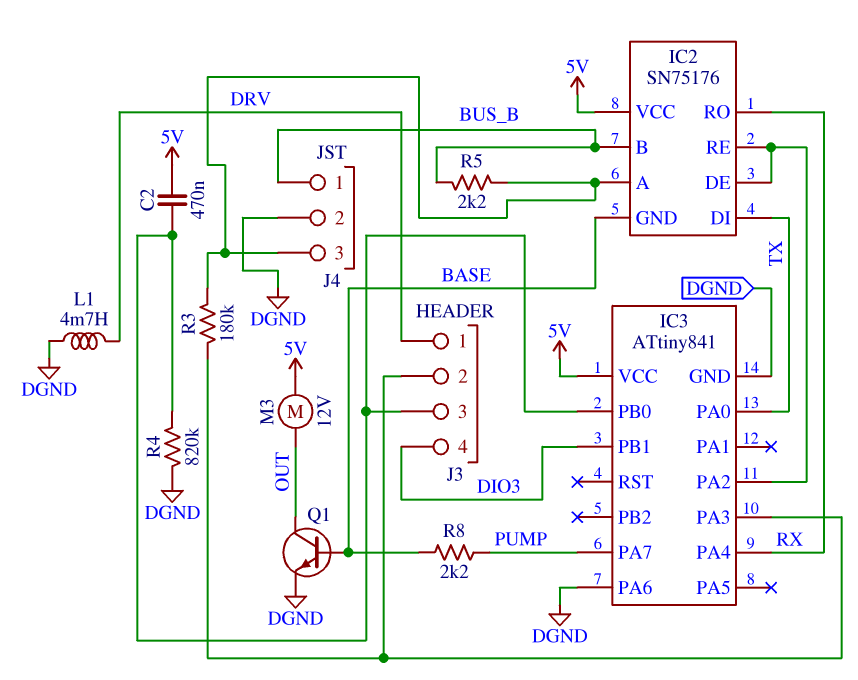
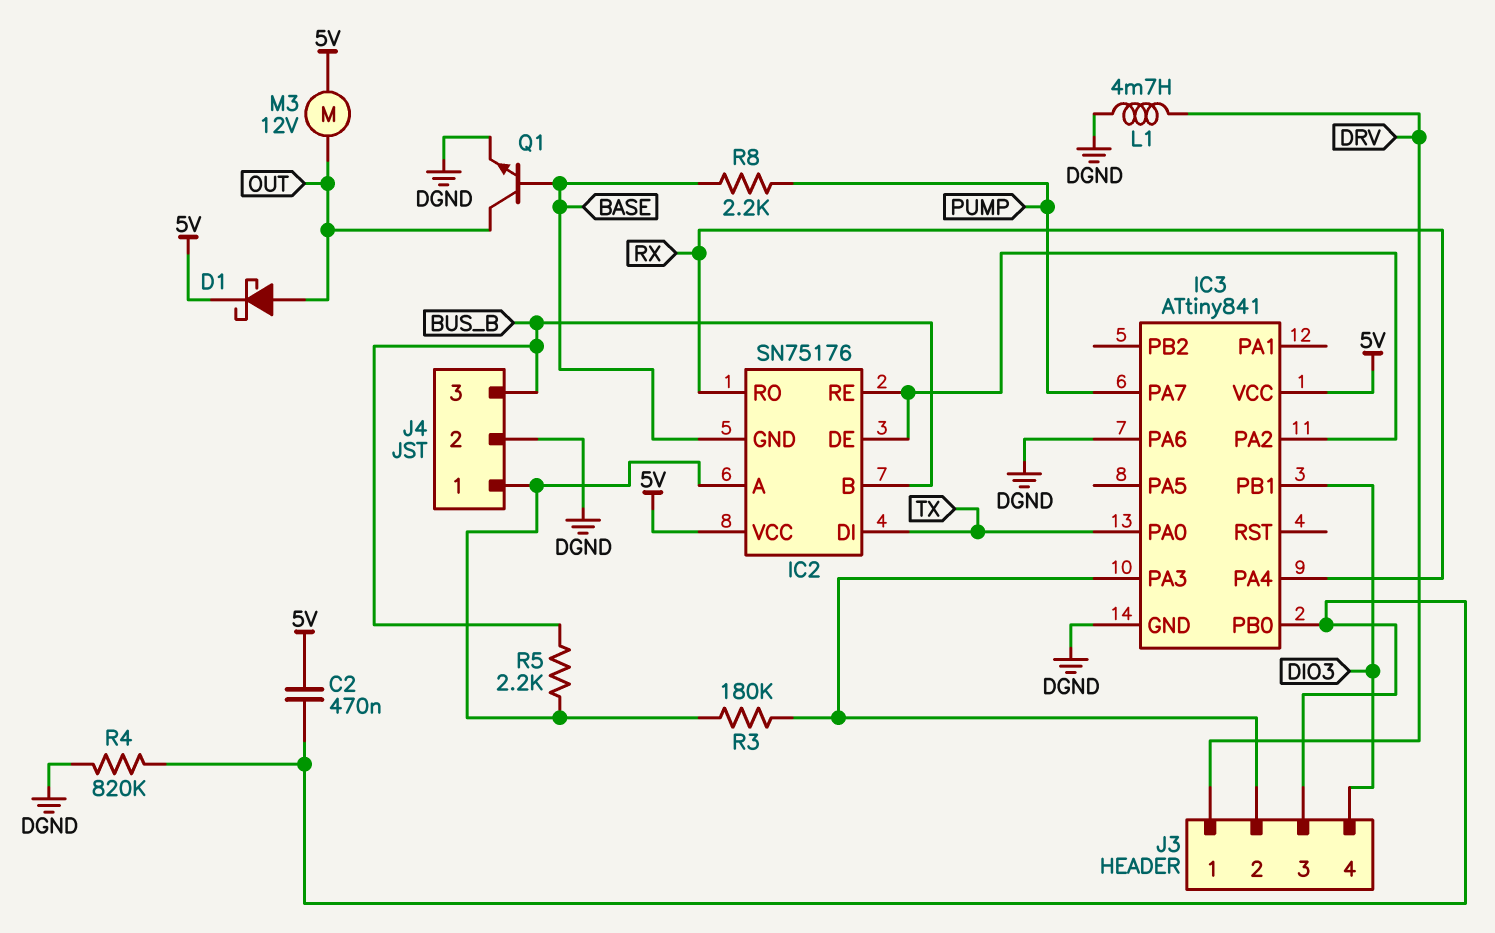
D1: none -> schottky (A OUT, K 5V)
J4 pin 1: BUS_B -> IC2/A
J4 pin 3: IC2/A -> BUS_B

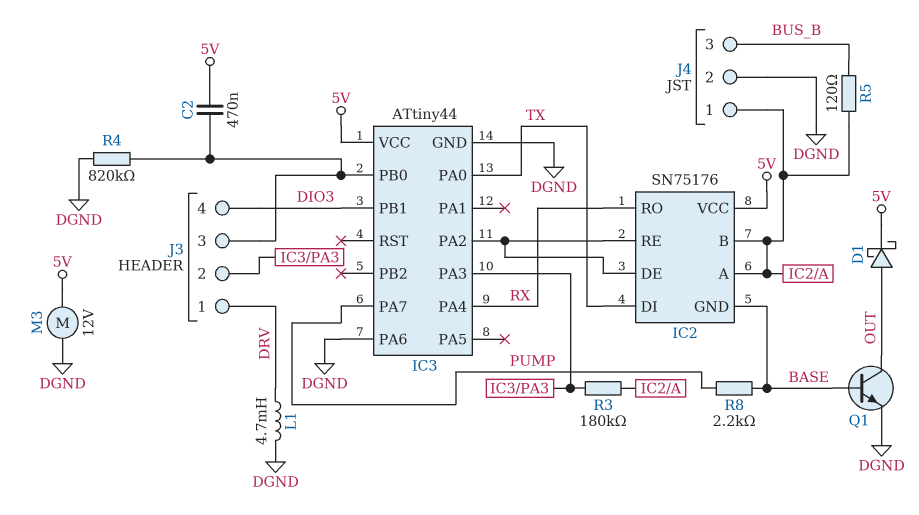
IC2 pin B: BUS_B -> IC2/A
IC3: ATtiny841 -> ATtiny44
M3: motor 12V (5V, OUT) -> motor 12V (5V, DGND)
R5: 2.2k (BUS_B, IC2/A) -> 120 (BUS_B, IC2/A)

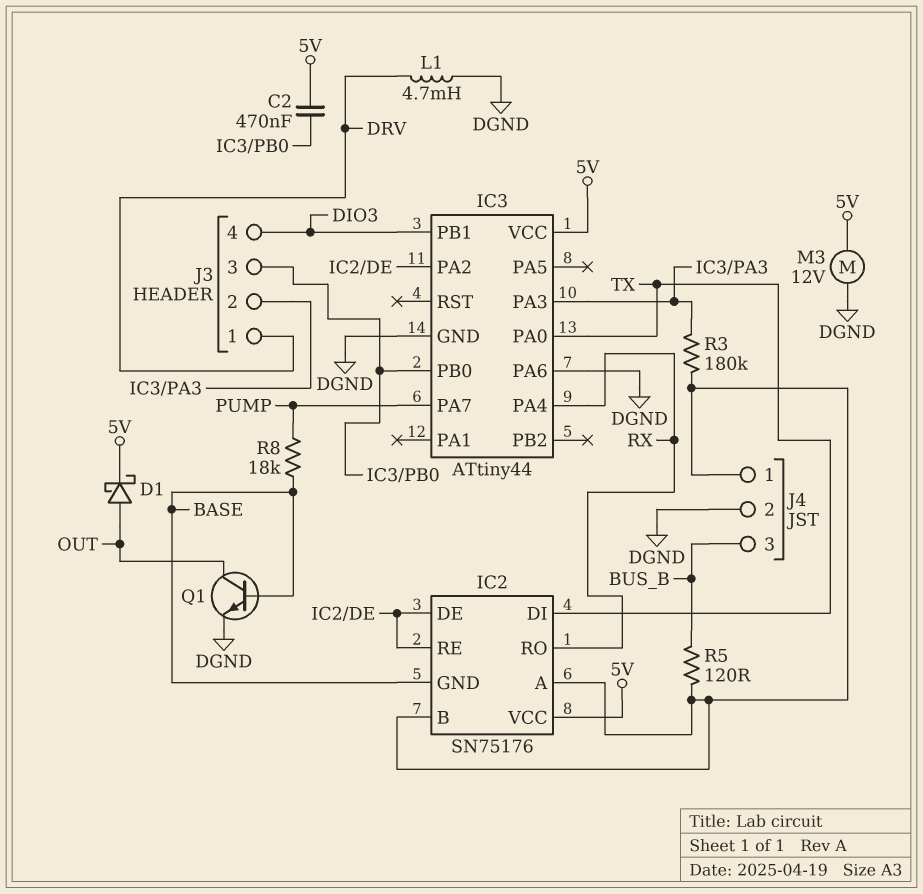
R4: 820k (DGND, IC3/PB0) -> none
R8: 2.2k (BASE, PUMP) -> 18k (BASE, PUMP)

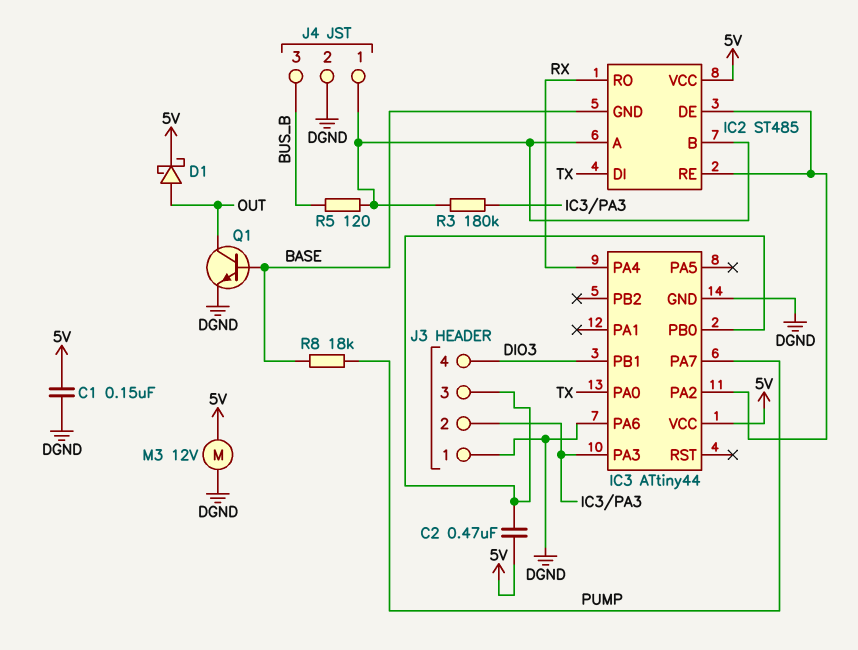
C1: none -> 150nF (5V, DGND)
IC2: SN75176 -> ST485
J3 pin 1: DRV -> DGND
L1: 4.7mH (DGND, DRV) -> none

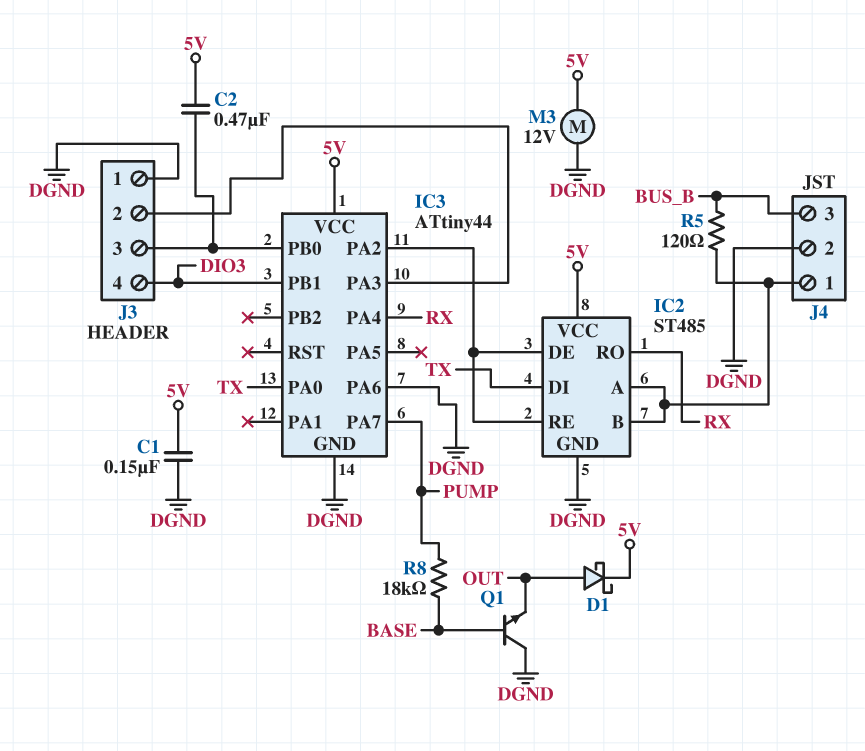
IC2 pin GND: BASE -> DGND
Q1: NPN (B BASE, C OUT, E DGND) -> NPN (B BASE, C DGND, E OUT)
R3: 180k (IC2/A, IC3/PA3) -> none

